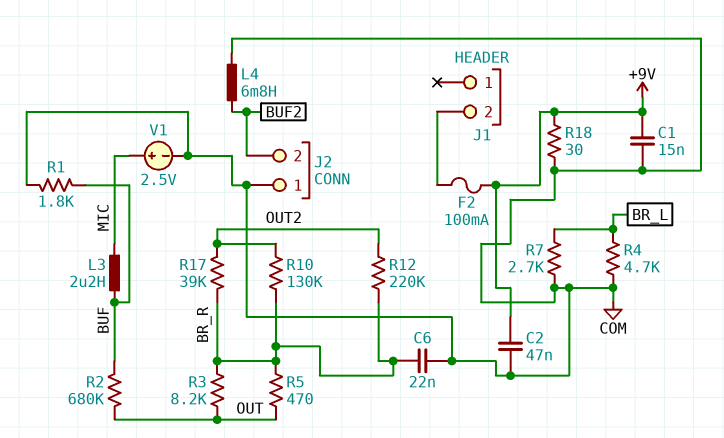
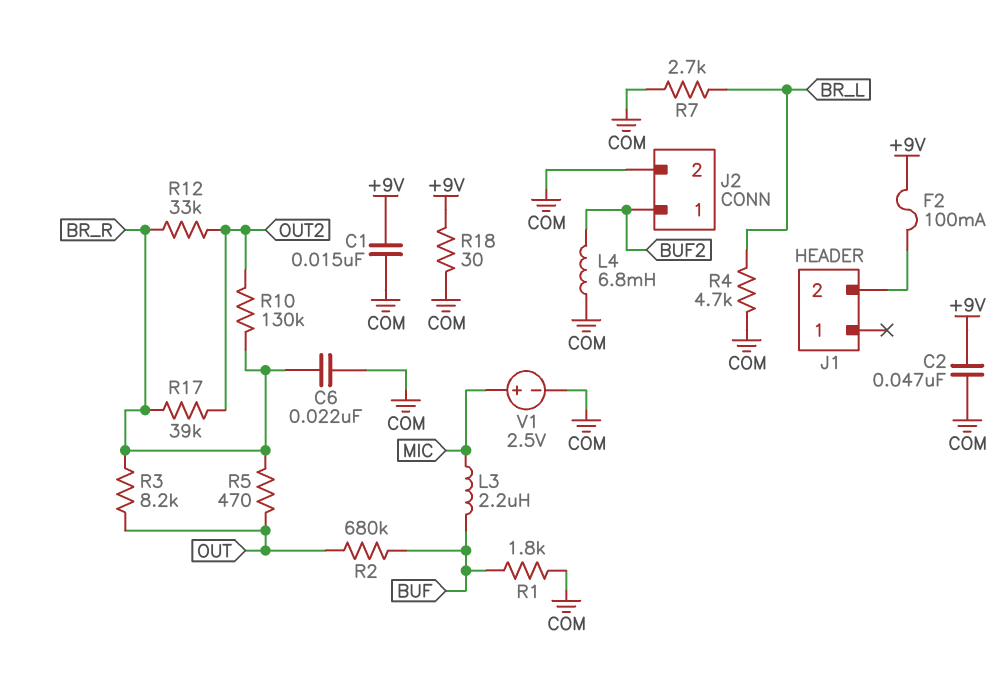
J2 pin 1: COM -> BUF2
J2 pin 2: BUF2 -> COM
R12: 220k (BR_R, OUT2) -> 33k (BR_R, OUT2)

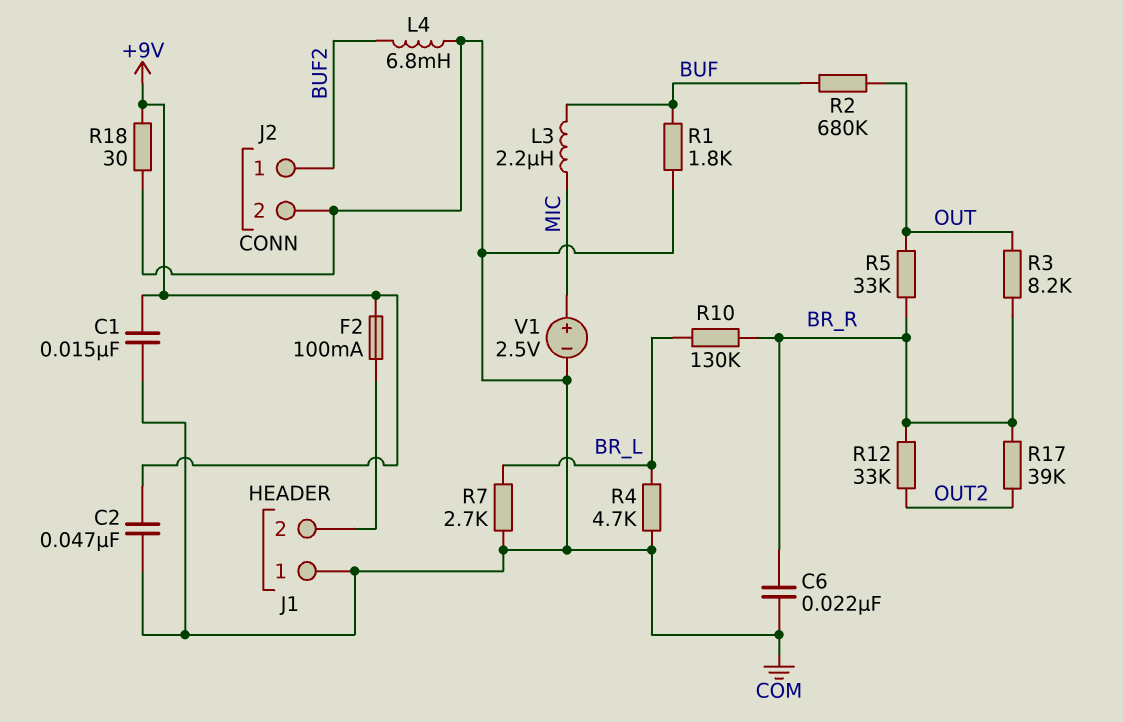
J1 pin 1: none -> COM
R5: 470 (BR_R, OUT) -> 33k (BR_R, OUT)
R10: 130k (BR_R, OUT2) -> 130k (BR_L, BR_R)

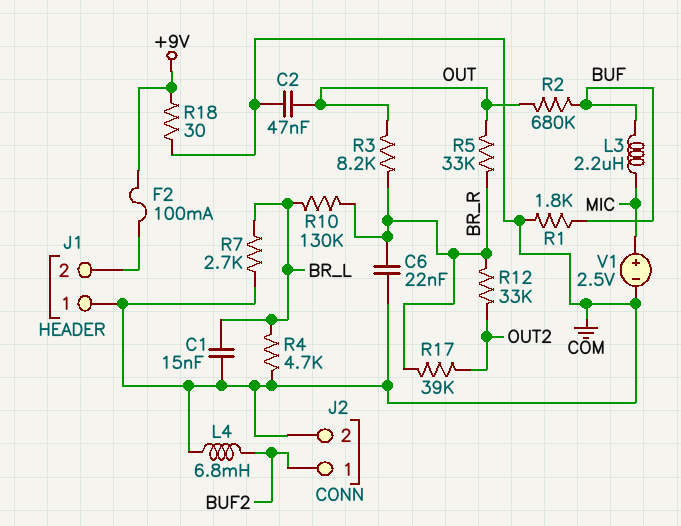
C1: 15nF (+9V, COM) -> 15nF (BR_L, COM)
C2: 47nF (+9V, COM) -> 47nF (COM, OUT)

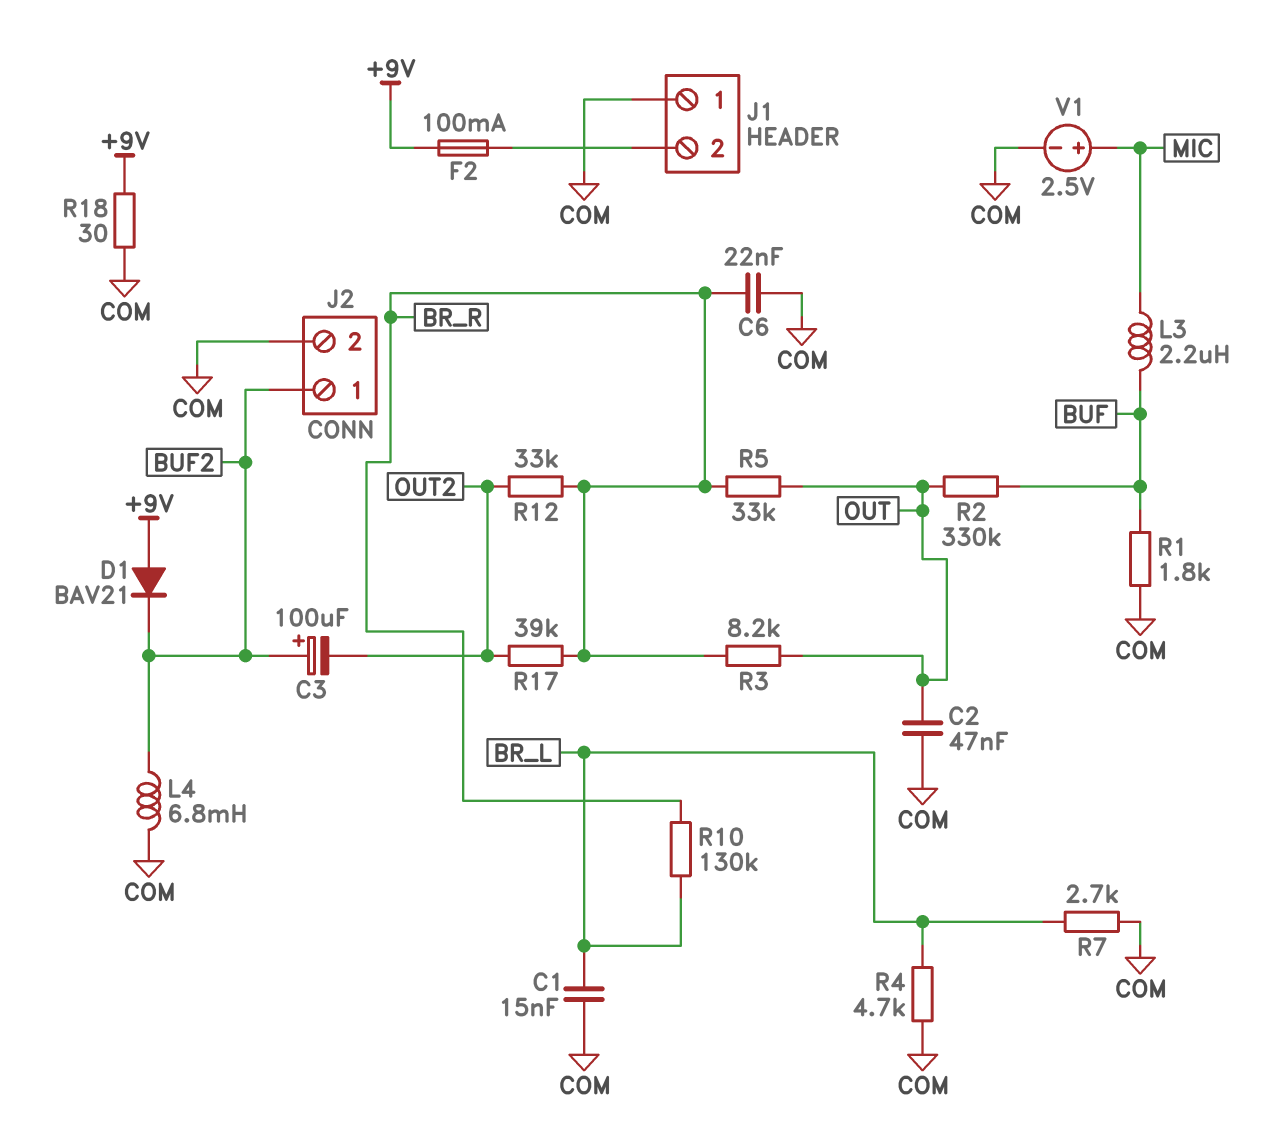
C3: none -> 100uF (plus BUF2, minus OUT2)
D1: none -> diode BAV21 (A +9V, K BUF2)
R2: 680k (BUF, OUT) -> 330k (BUF, OUT)

